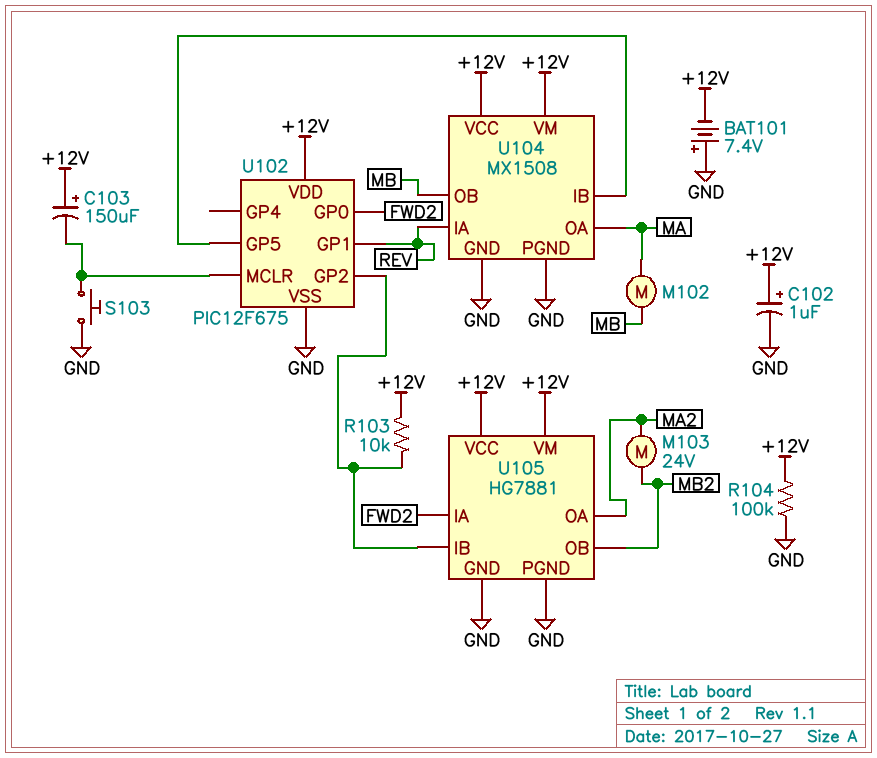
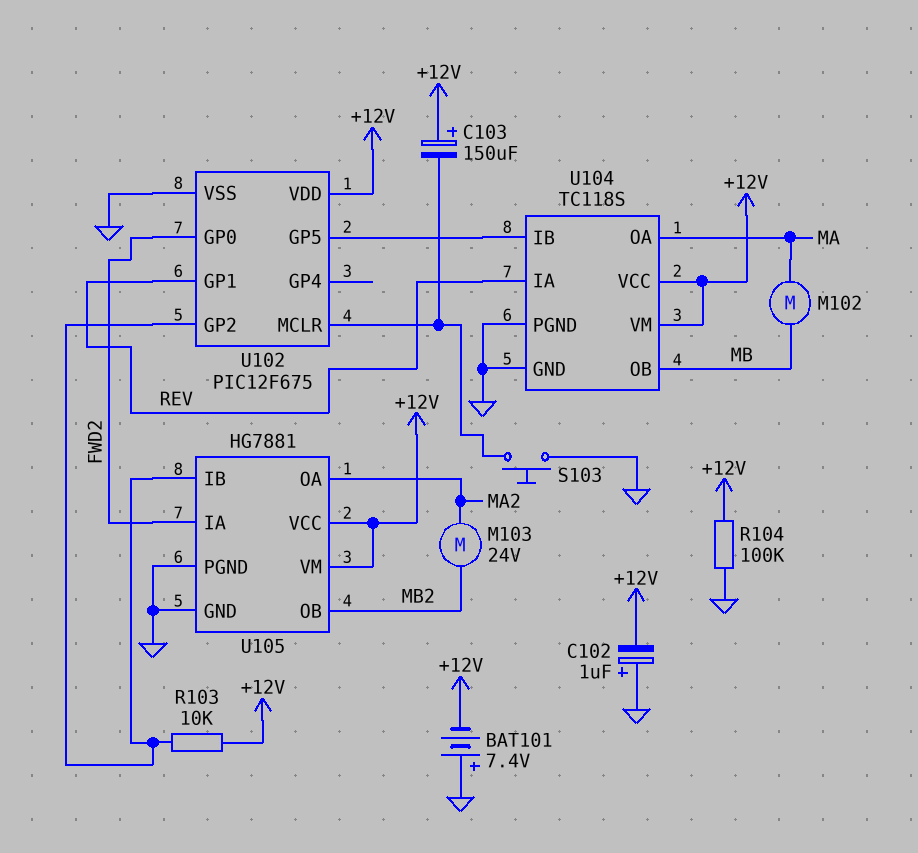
C102: 1uF (plus +12V, minus GND) -> 1uF (plus GND, minus +12V)
U104: MX1508 -> TC118S

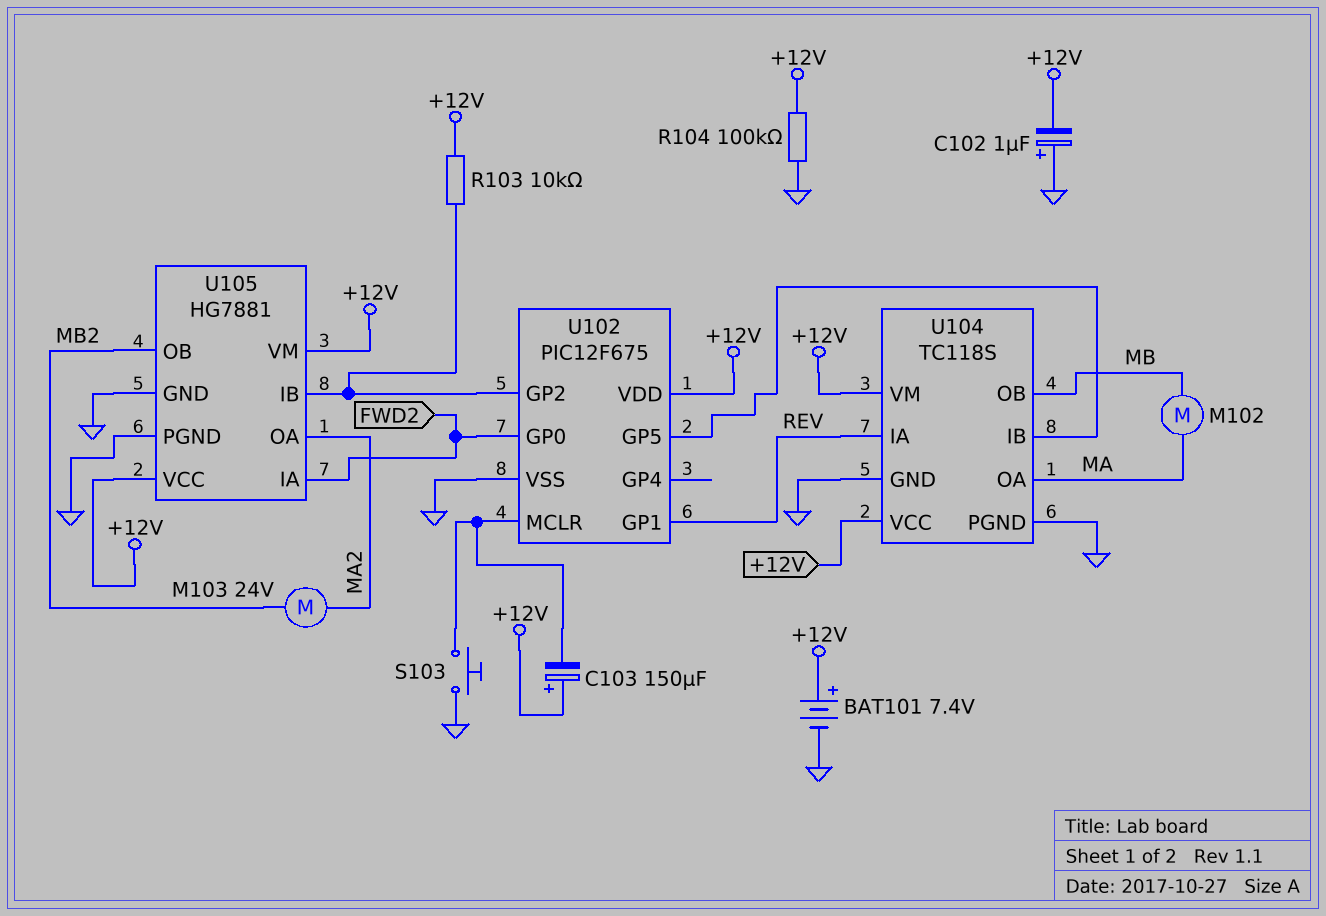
BAT101: 7.4V (plus GND, minus +12V) -> 7.4V (plus +12V, minus GND)

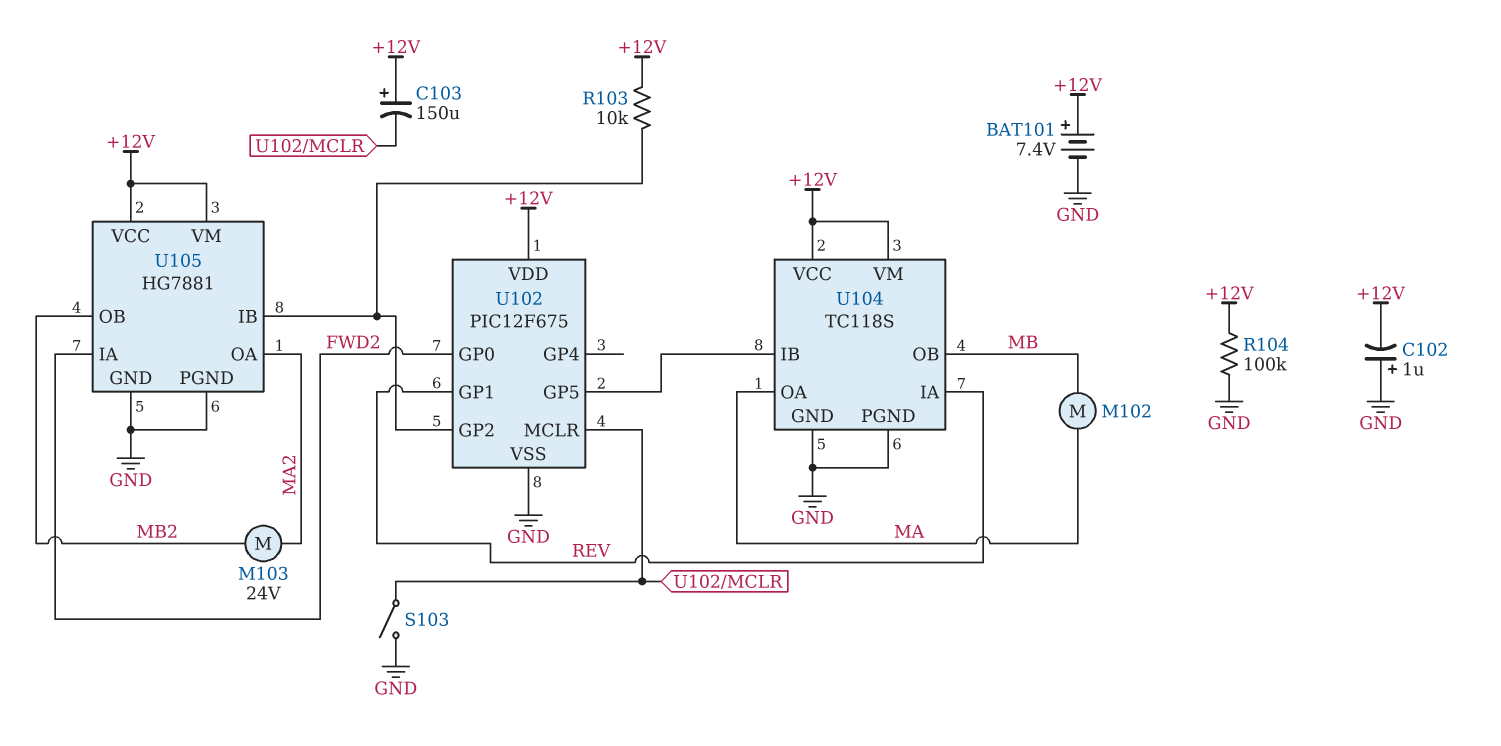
S103: button (GND, U102/MCLR) -> switch (GND, U102/MCLR)

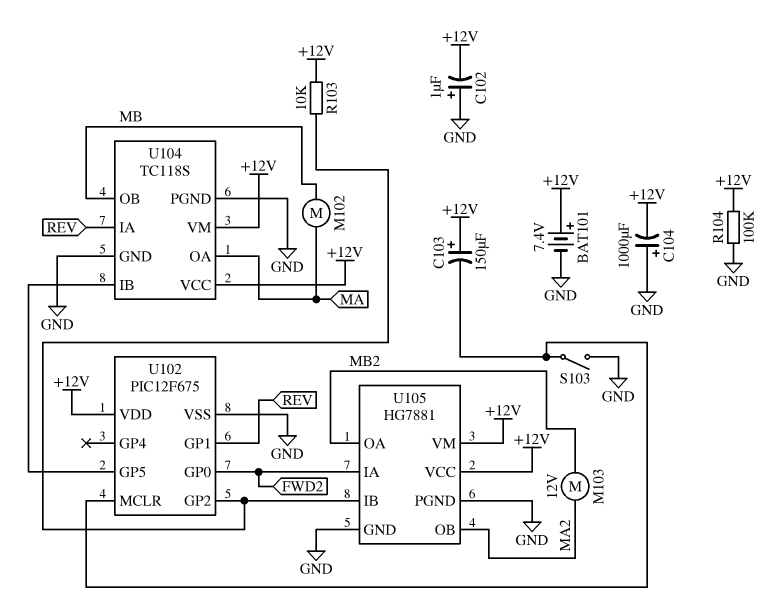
C104: none -> 1000uF (plus GND, minus +12V)
M103: motor 24V (MA2, MB2) -> motor 12V (MA2, MB2)
U105 pin OA: MA2 -> MB2
U105 pin OB: MB2 -> MA2

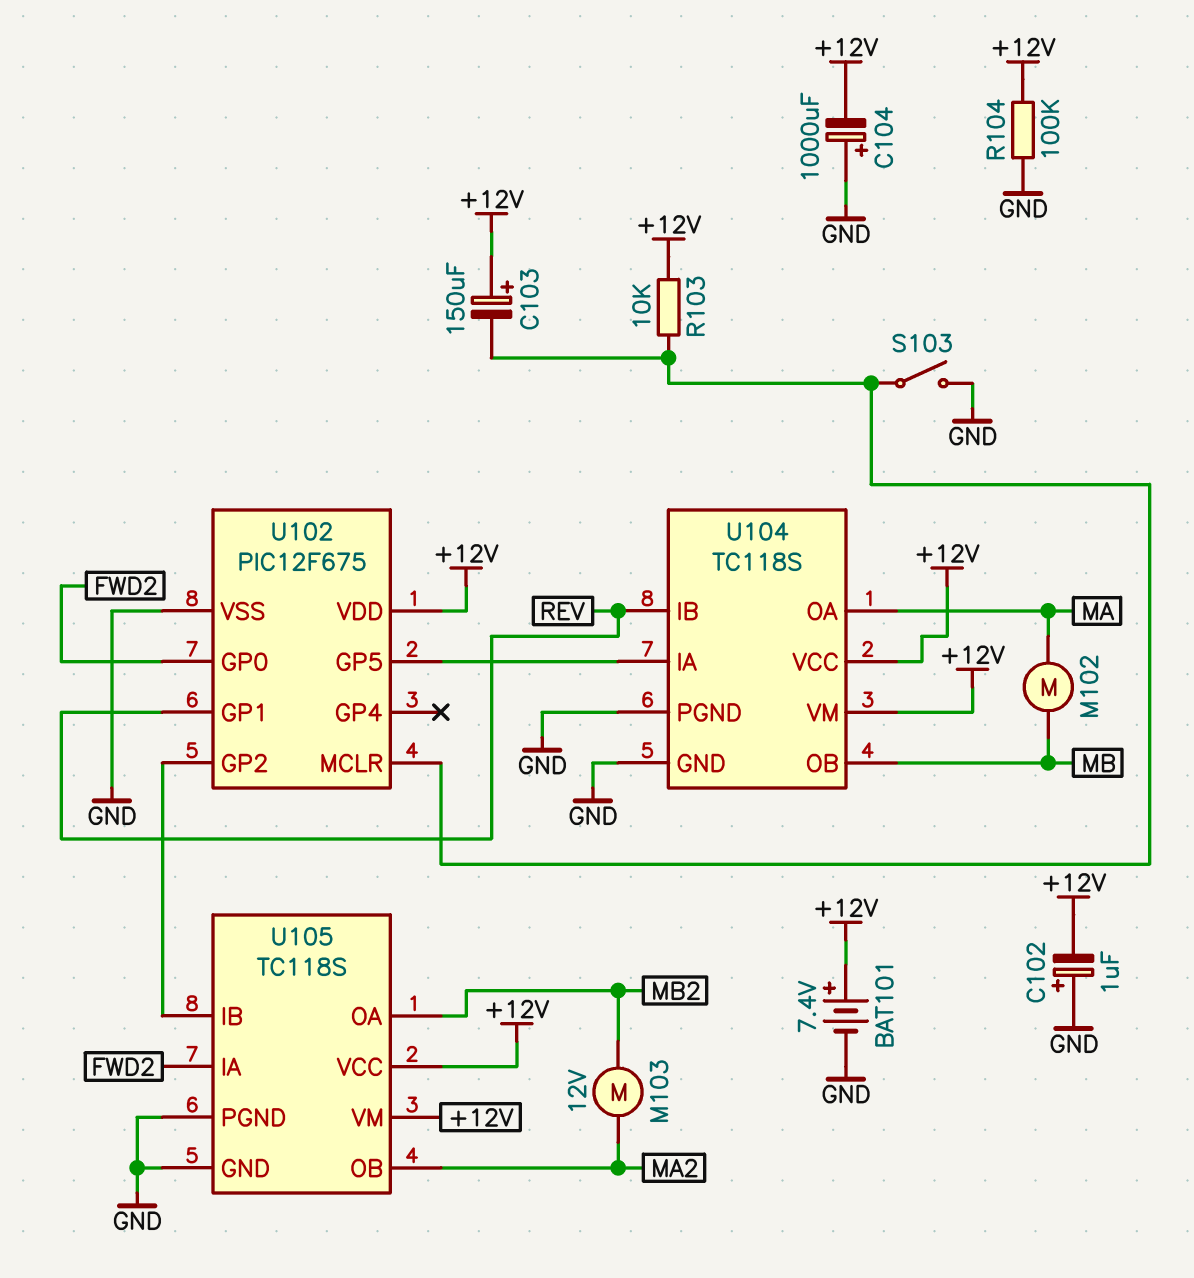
R103: 10k (+12V, U102/GP2) -> 10k (+12V, U102/MCLR)
U104 pin IA: REV -> U102/GP5
U104 pin IB: U102/GP5 -> REV
U105: HG7881 -> TC118S

